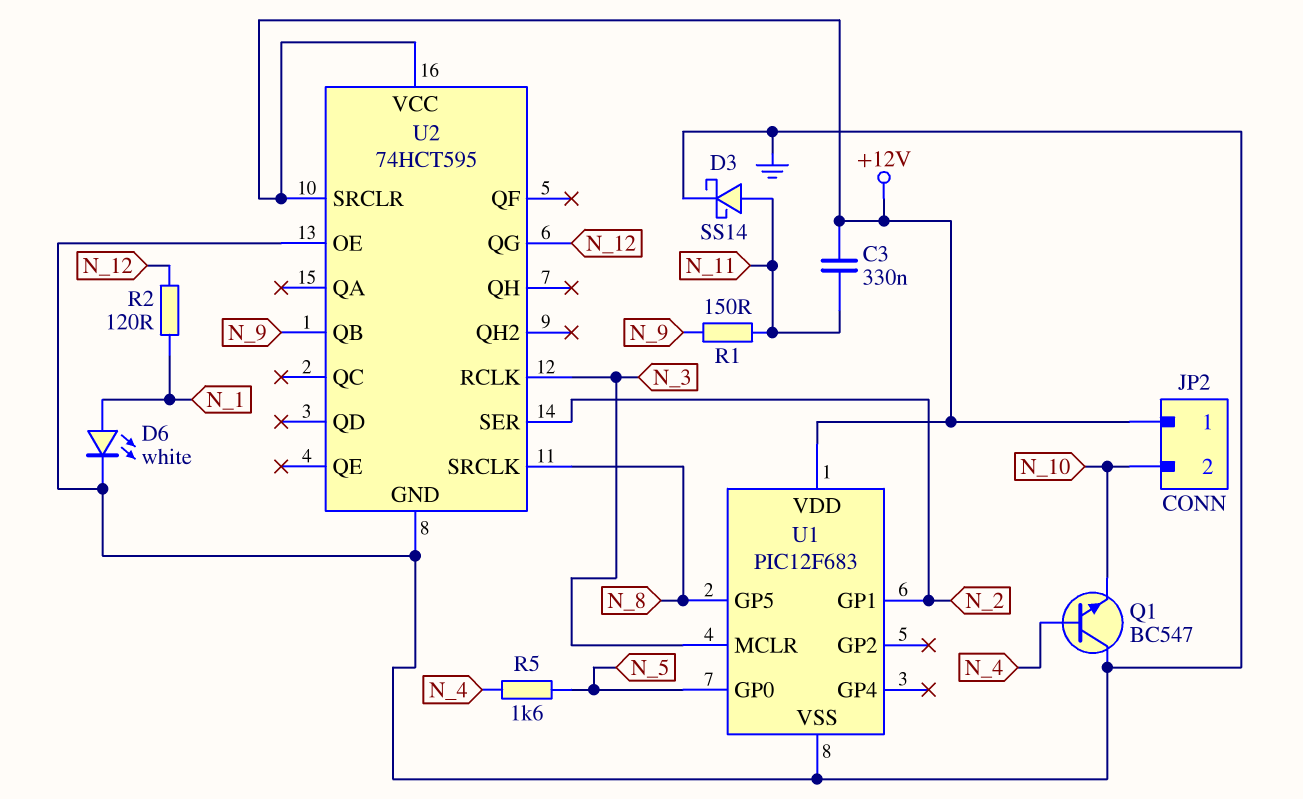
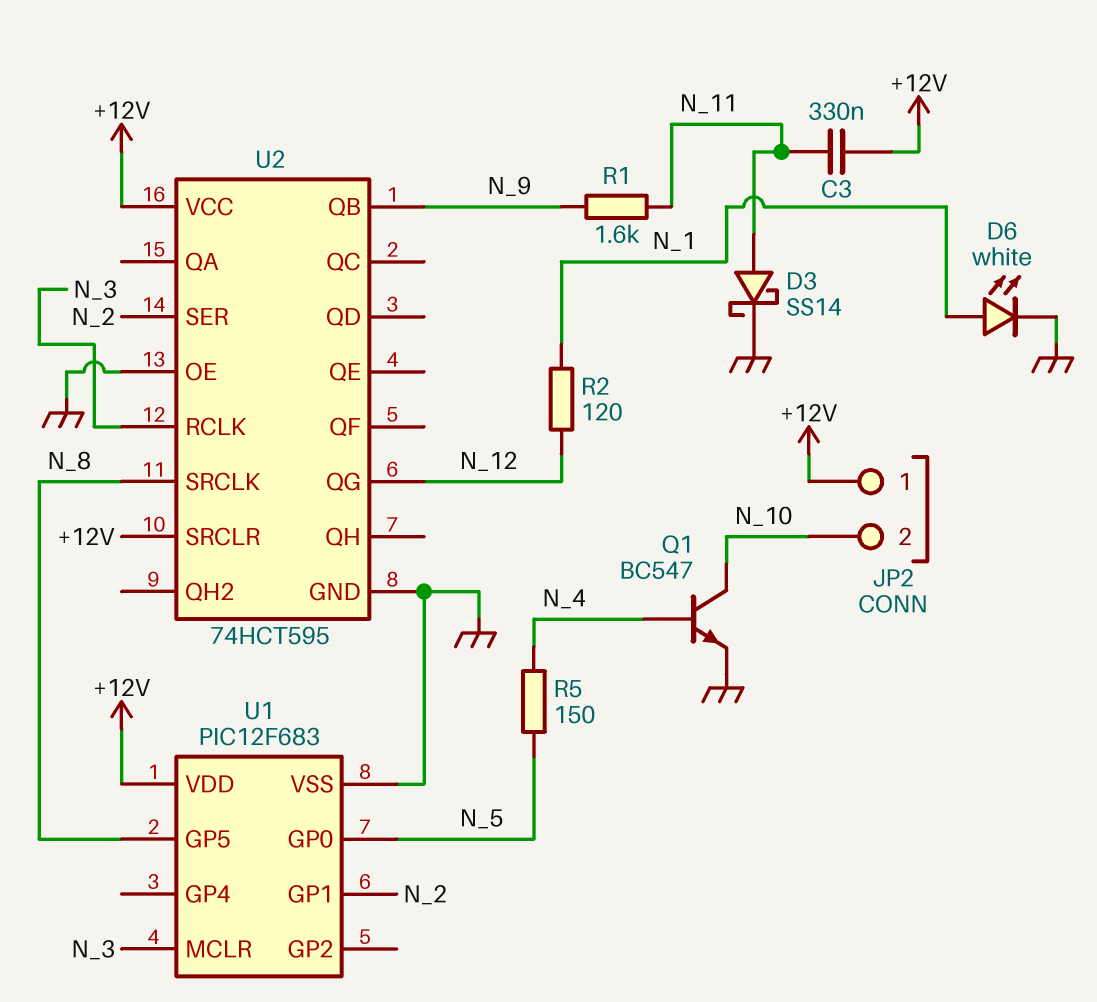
Q1: NPN BC547 (B N_4, C GND, E N_10) -> NPN BC547 (B N_4, C N_10, E GND)
R1: 150 (N_9, N_11) -> 1.6k (N_9, N_11)
R5: 1.6k (N_4, N_5) -> 150 (N_4, N_5)

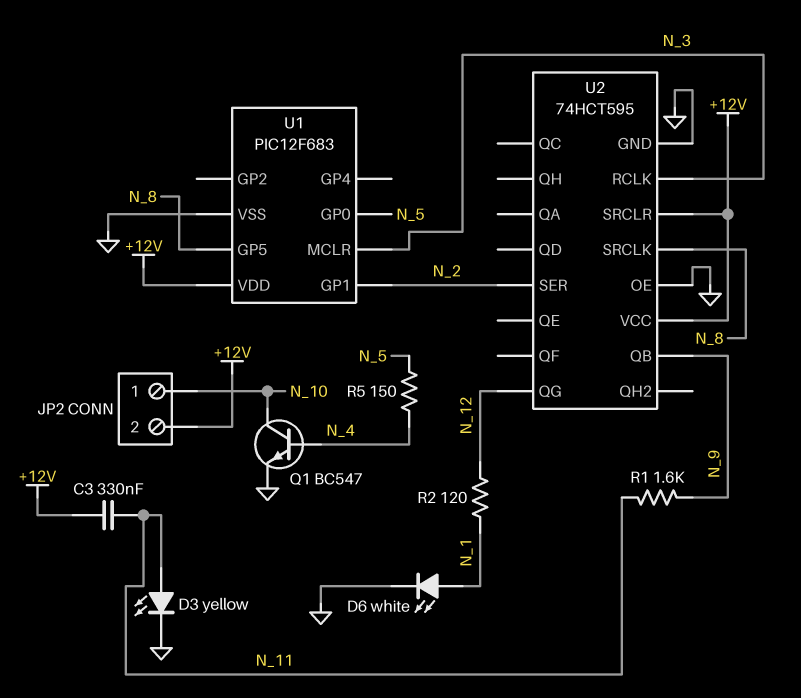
D3: schottky SS14 (A N_11, K GND) -> LED yellow (A N_11, K GND)
JP2 pin 1: +12V -> N_10
JP2 pin 2: N_10 -> +12V

